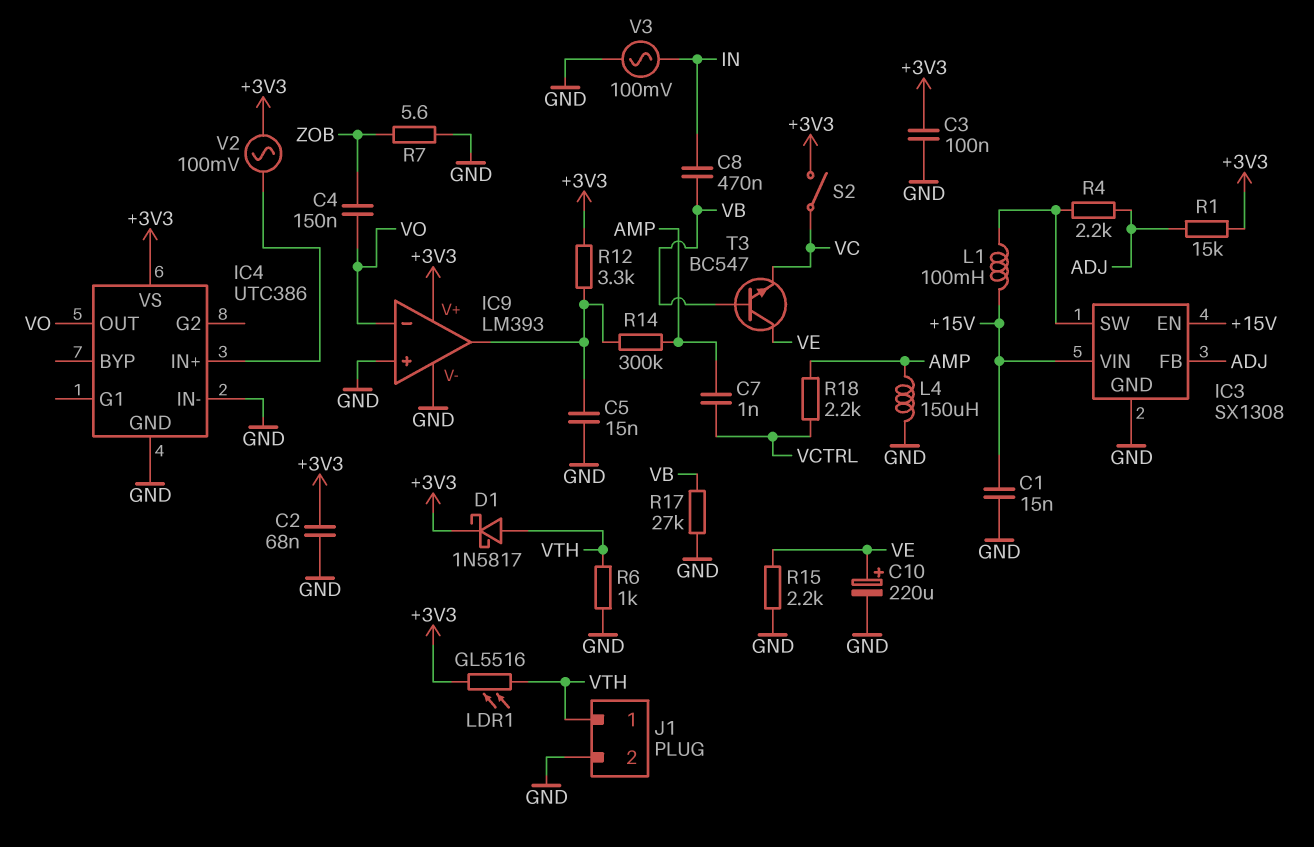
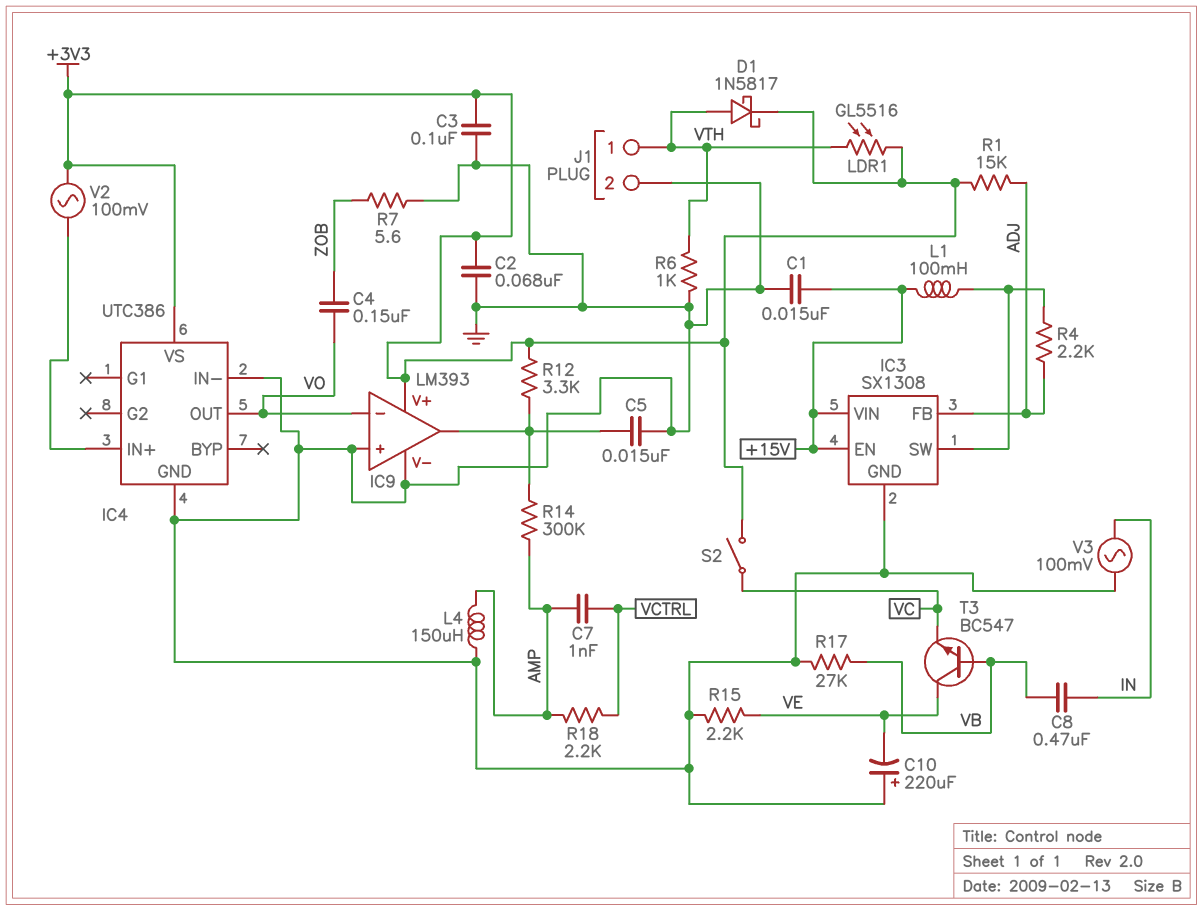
C10: 220uF (plus VE, minus GND) -> 220uF (plus GND, minus VE)

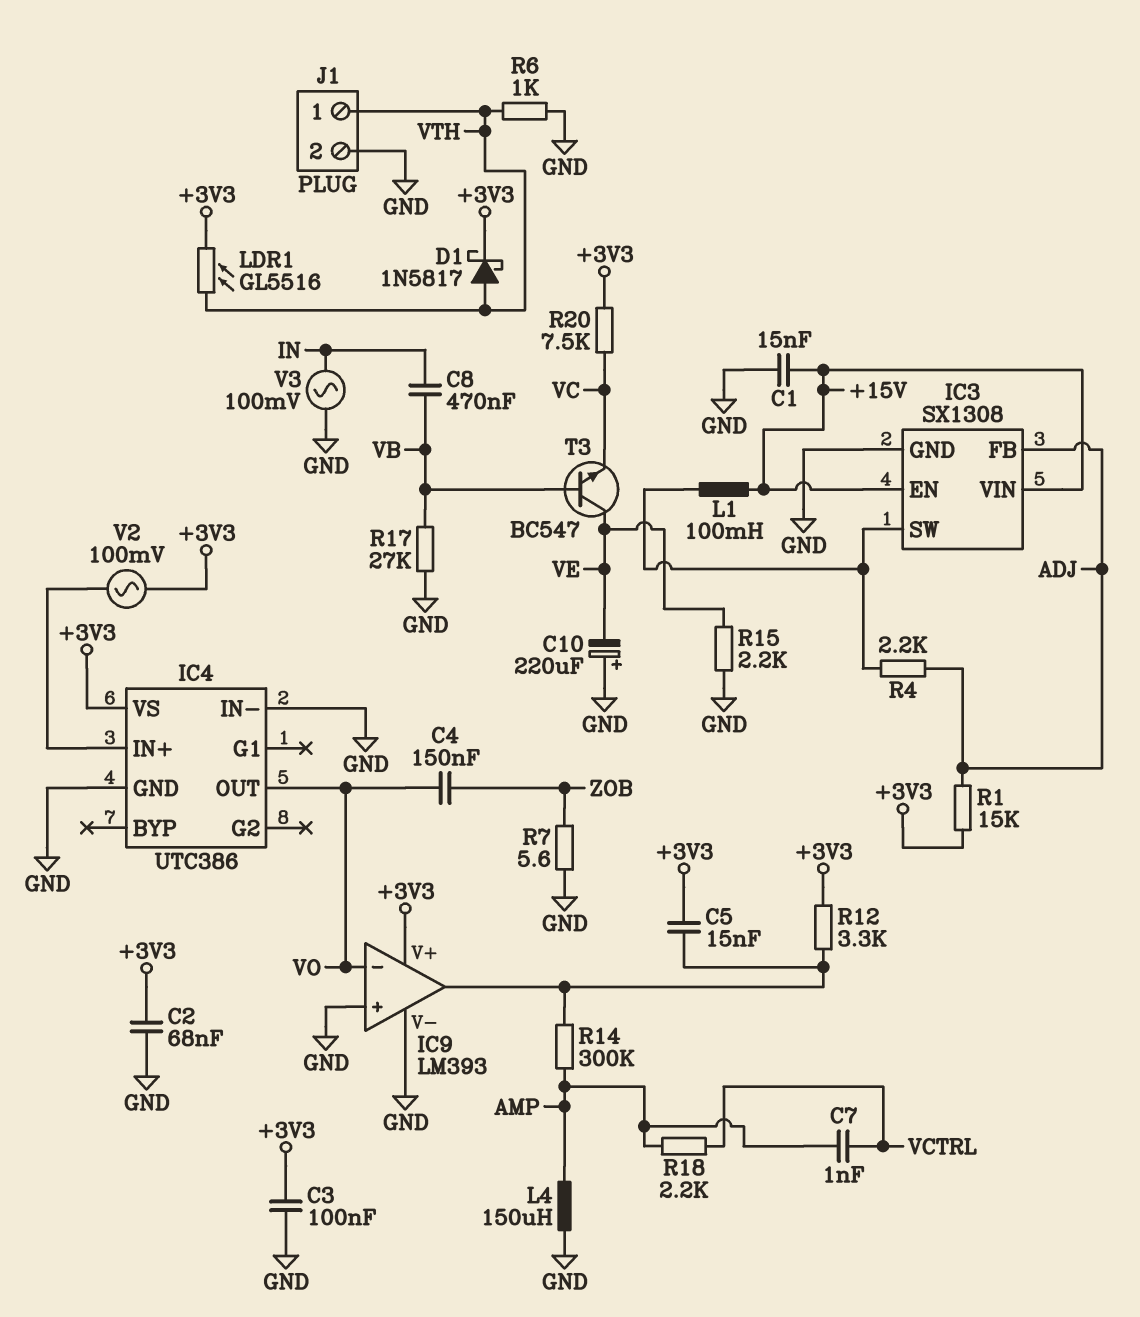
C5: 15nF (GND, IC9/out) -> 15nF (+3V3, IC9/out)
R20: none -> 7.5k (+3V3, VC)
S2: switch (+3V3, VC) -> none

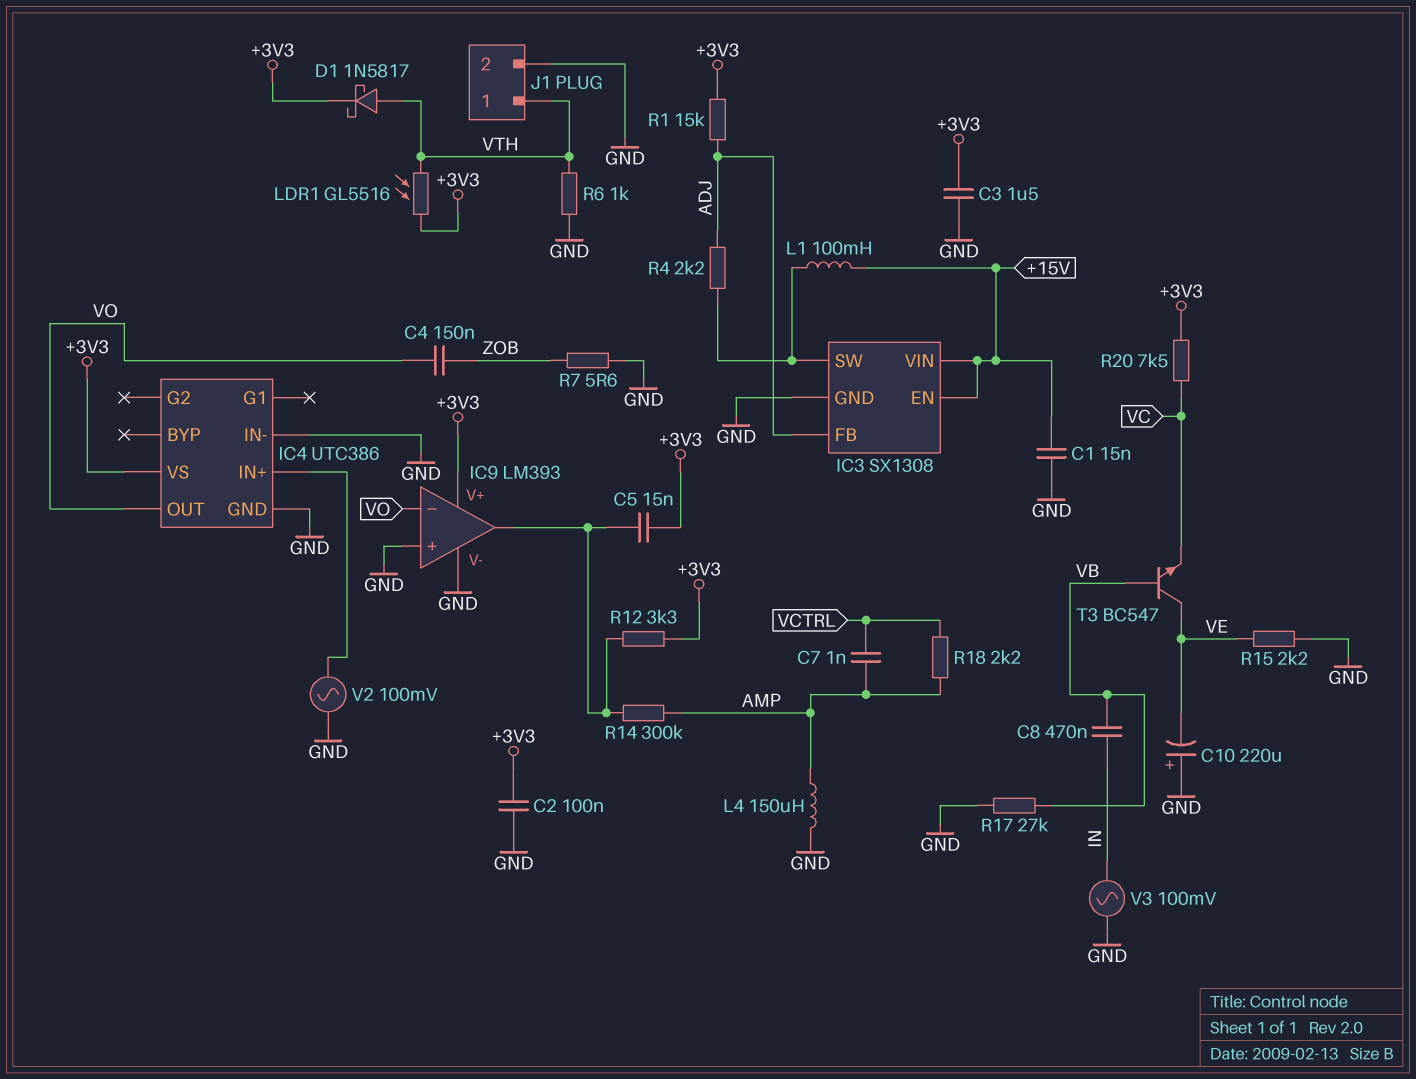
C2: 68nF (+3V3, GND) -> 100nF (+3V3, GND)
C3: 100nF (+3V3, GND) -> 1.5uF (+3V3, GND)
V2: AC 100mV (+3V3, IC4/IN+) -> AC 100mV (GND, IC4/IN+)

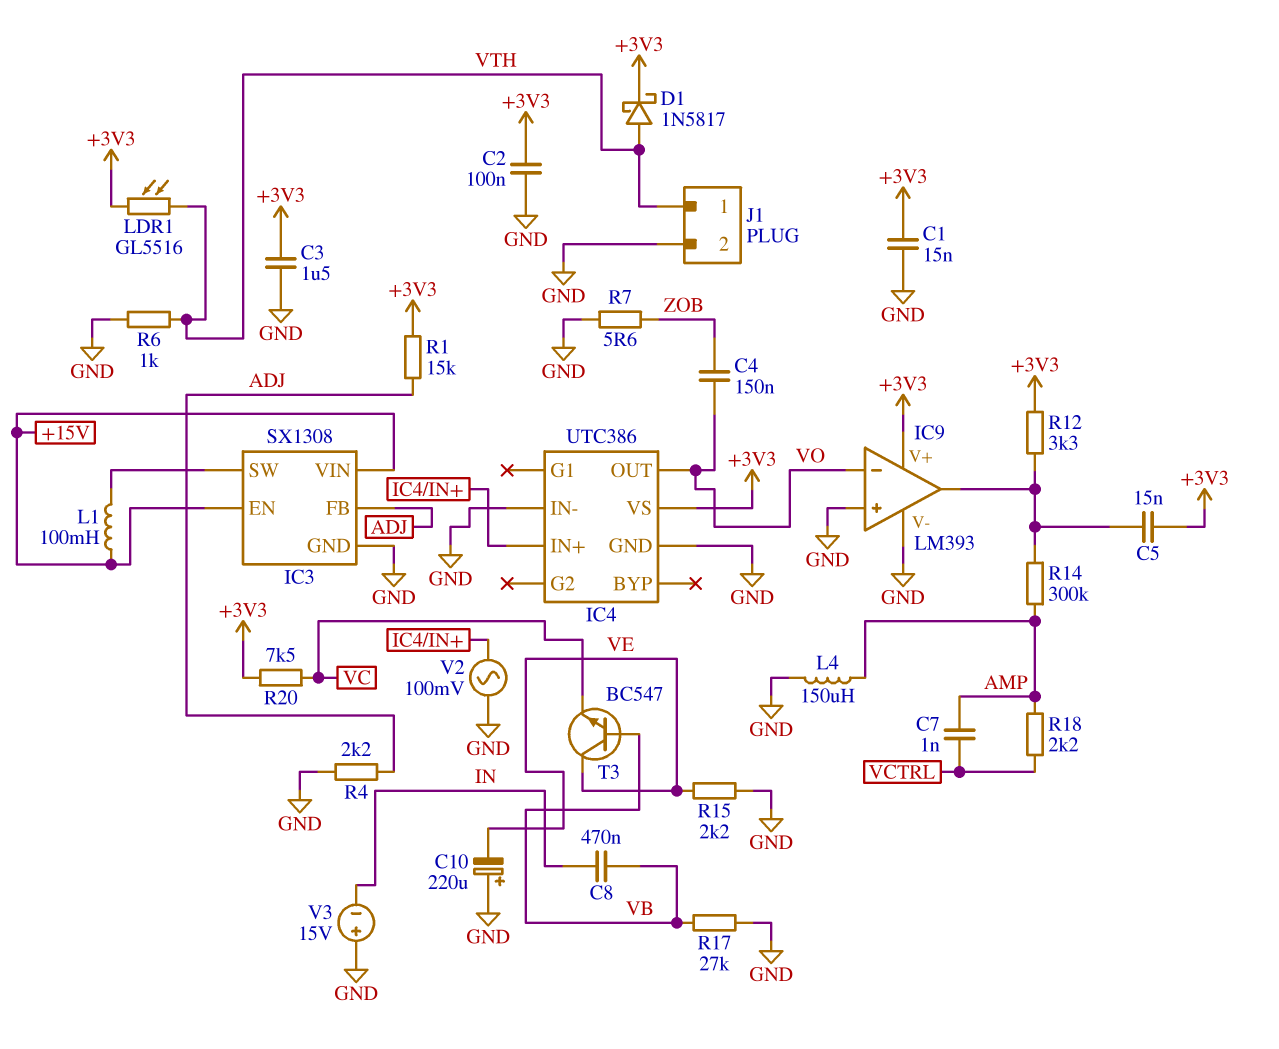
C1: 15nF (+15V, GND) -> 15nF (+3V3, GND)
R4: 2.2k (ADJ, IC3/SW) -> 2.2k (ADJ, GND)
V3: AC 100mV (GND, IN) -> 15V (plus GND, minus IN)

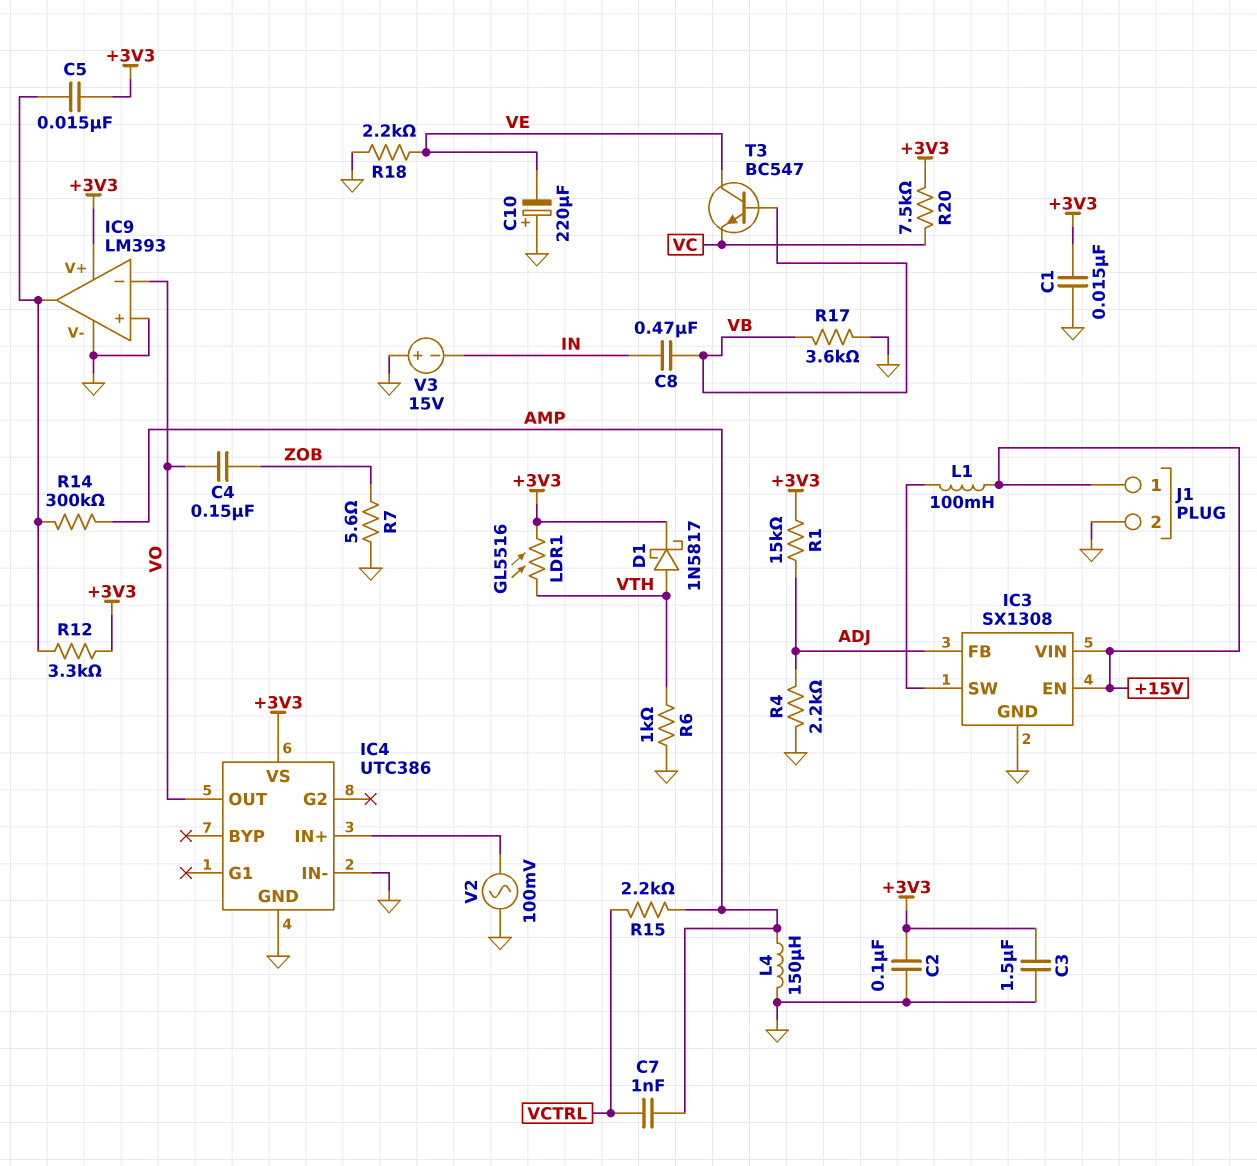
J1 pin 1: VTH -> +15V
R15: 2.2k (GND, VE) -> 2.2k (AMP, VCTRL)
R17: 27k (GND, VB) -> 3.6k (GND, VB)
R18: 2.2k (AMP, VCTRL) -> 2.2k (GND, VE)

